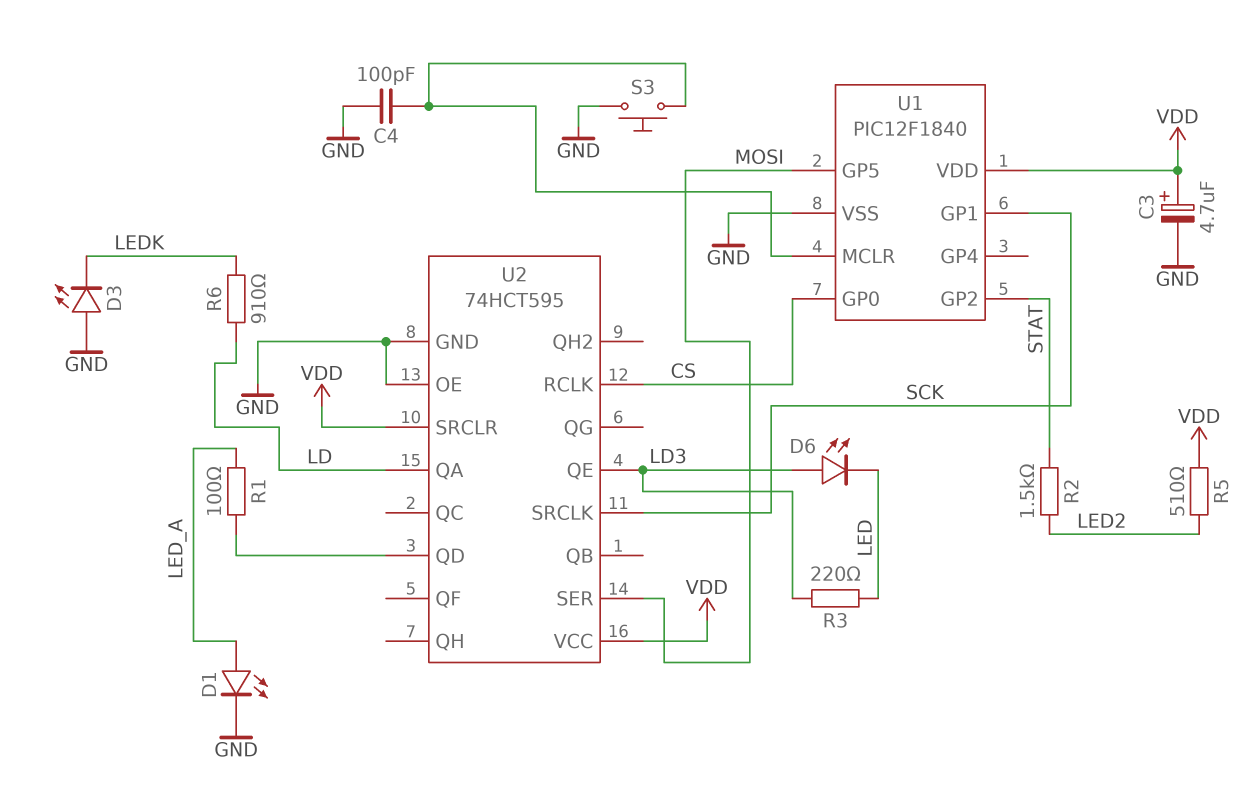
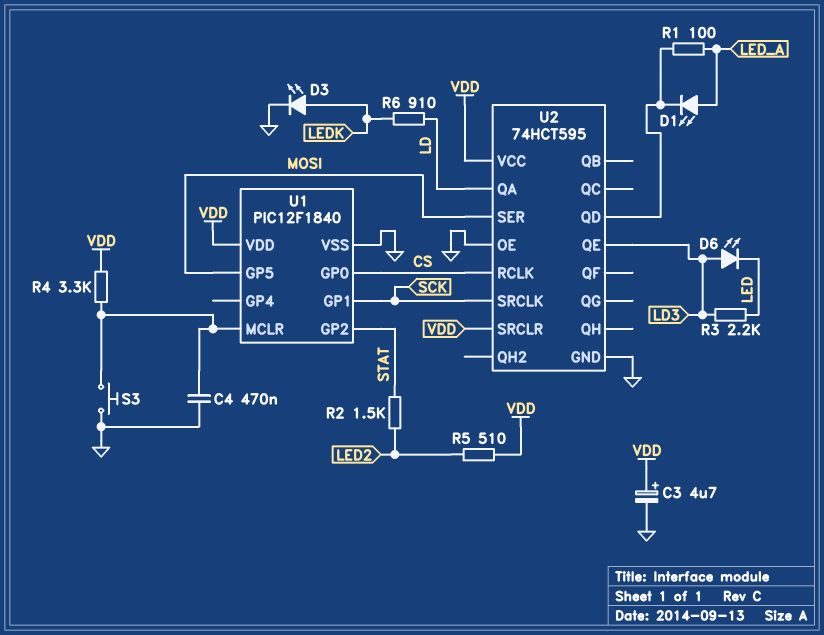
C4: 100pF (GND, U1/MCLR) -> 470nF (GND, U1/MCLR)
D1: LED (A LED_A, K GND) -> LED (A LED_A, K U2/QD)
D3: LED (A GND, K LEDK) -> LED (A LEDK, K GND)
R3: 220 (LD3, LED) -> 2.2k (LD3, LED)
R4: none -> 3.3k (U1/MCLR, VDD)

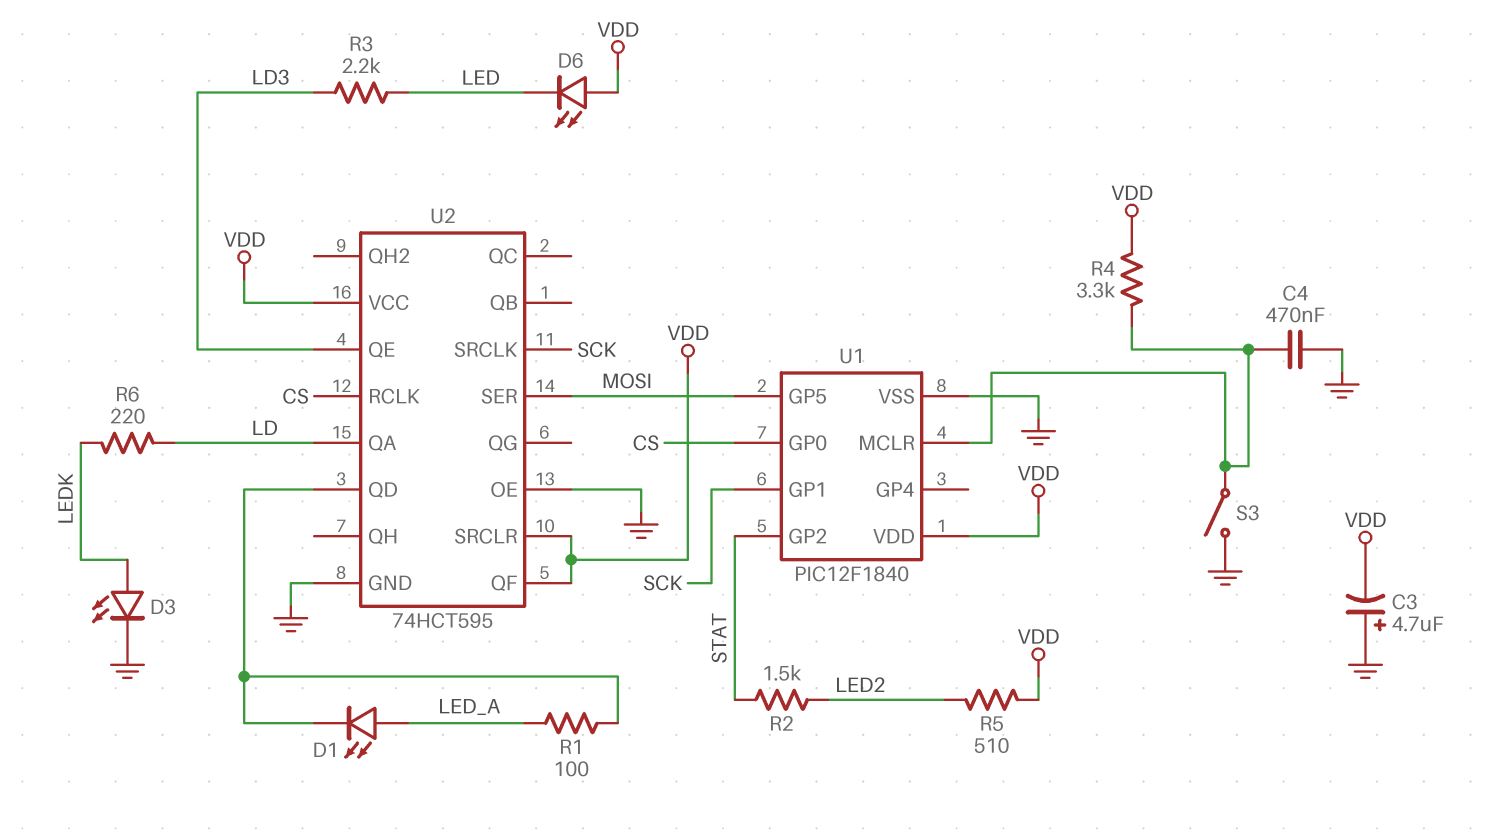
C3: 4.7uF (plus VDD, minus GND) -> 4.7uF (plus GND, minus VDD)
D6: LED (A LD3, K LED) -> LED (A VDD, K LED)
R6: 910 (LD, LEDK) -> 220 (LD, LEDK)
S3: button (GND, U1/MCLR) -> switch (GND, U1/MCLR)
U2 pin QF: none -> VDD

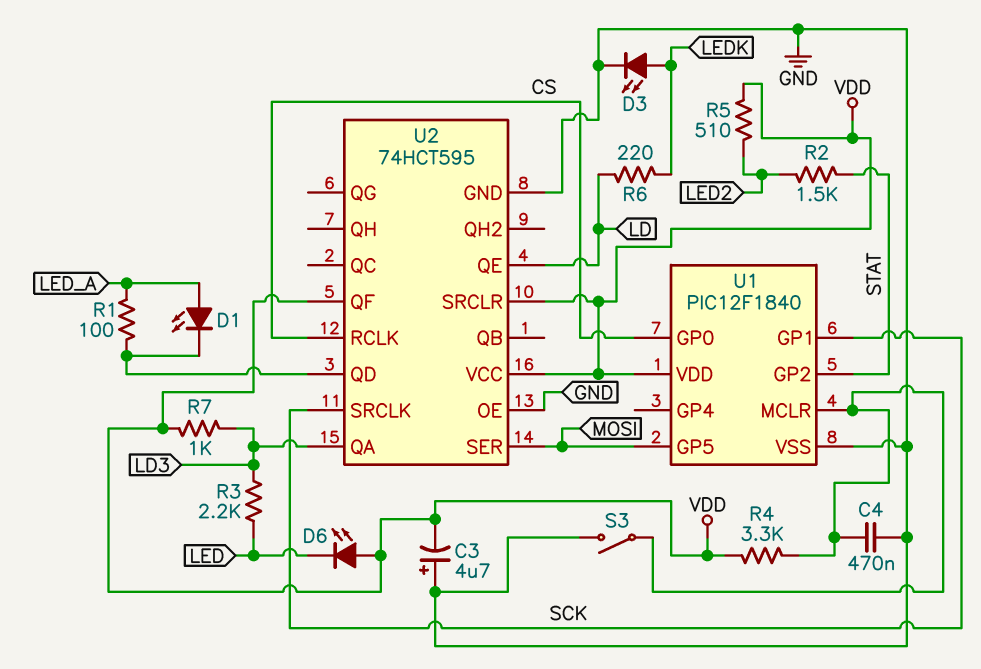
R7: none -> 1k (LD3, VDD)
U2 pin QA: LD -> LD3
U2 pin QE: LD3 -> LD

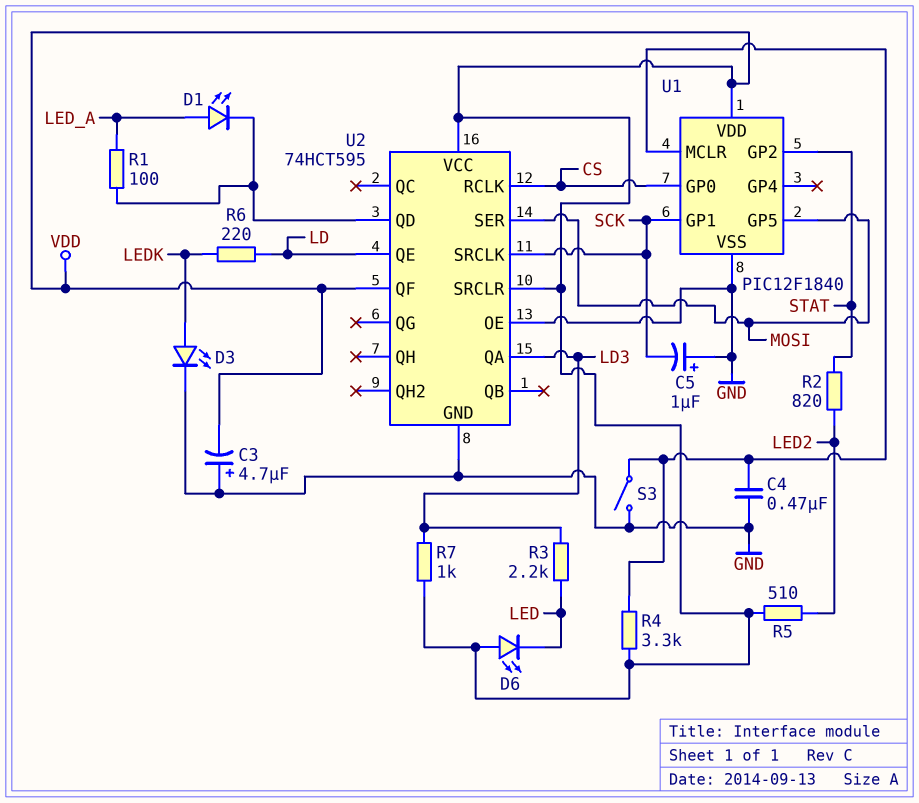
C5: none -> 1uF (plus GND, minus SCK)
R2: 1.5k (LED2, STAT) -> 820 (LED2, STAT)

